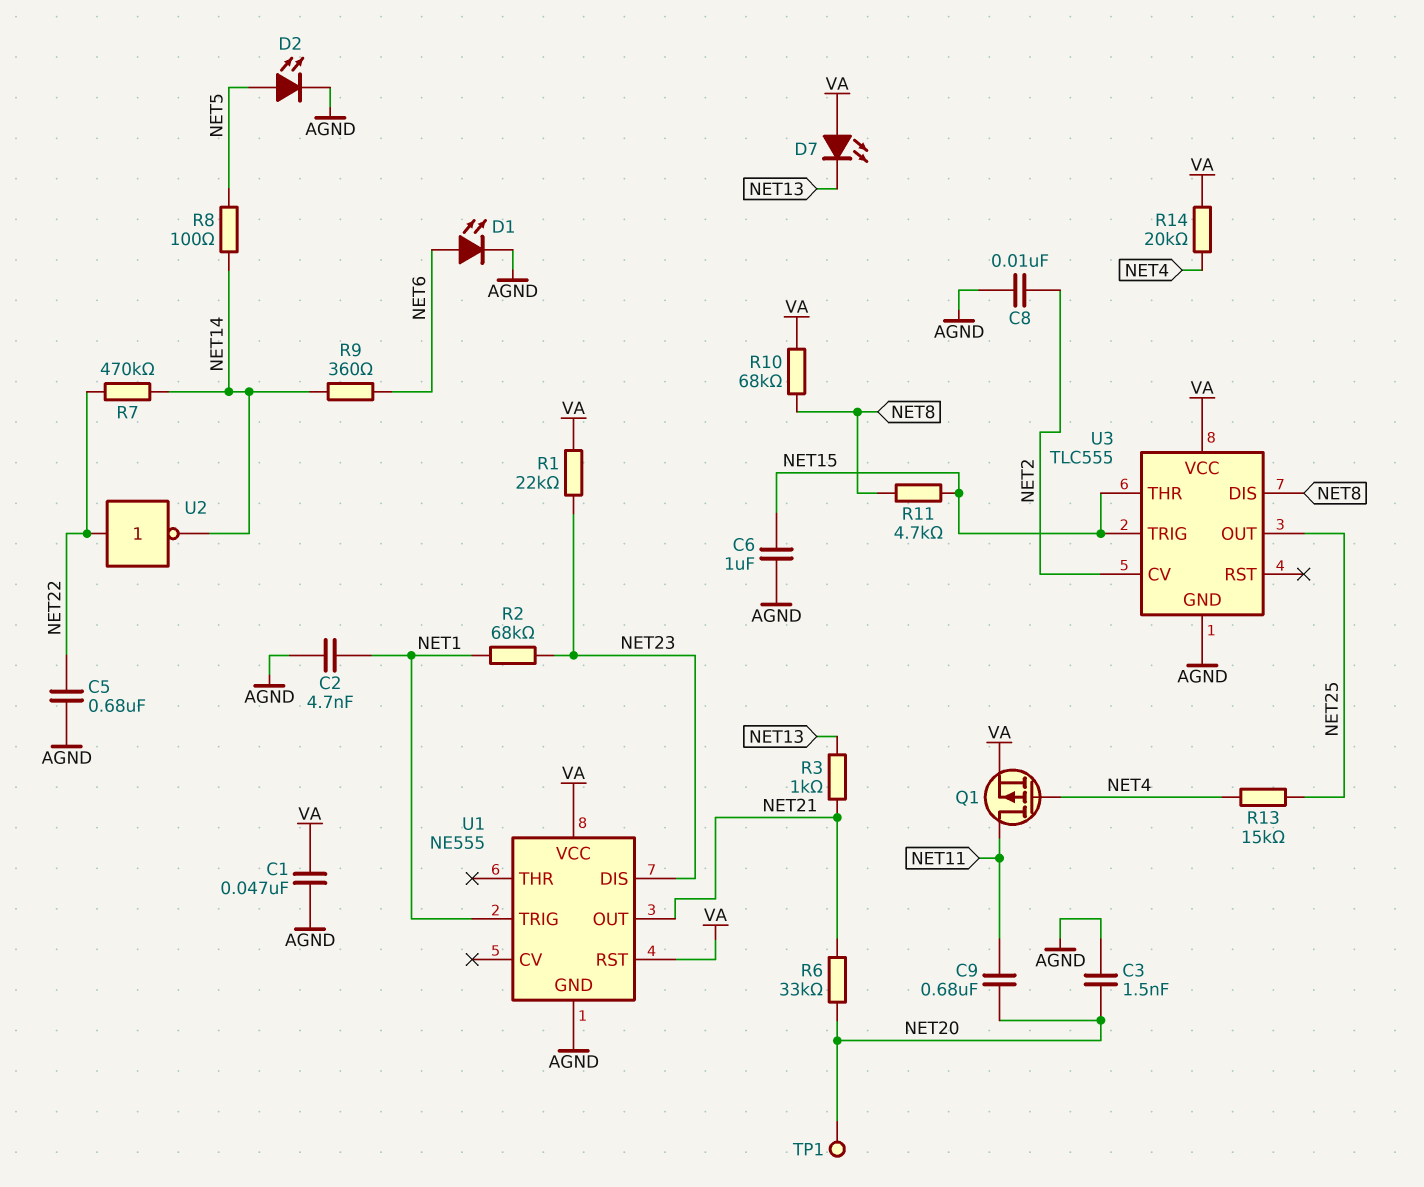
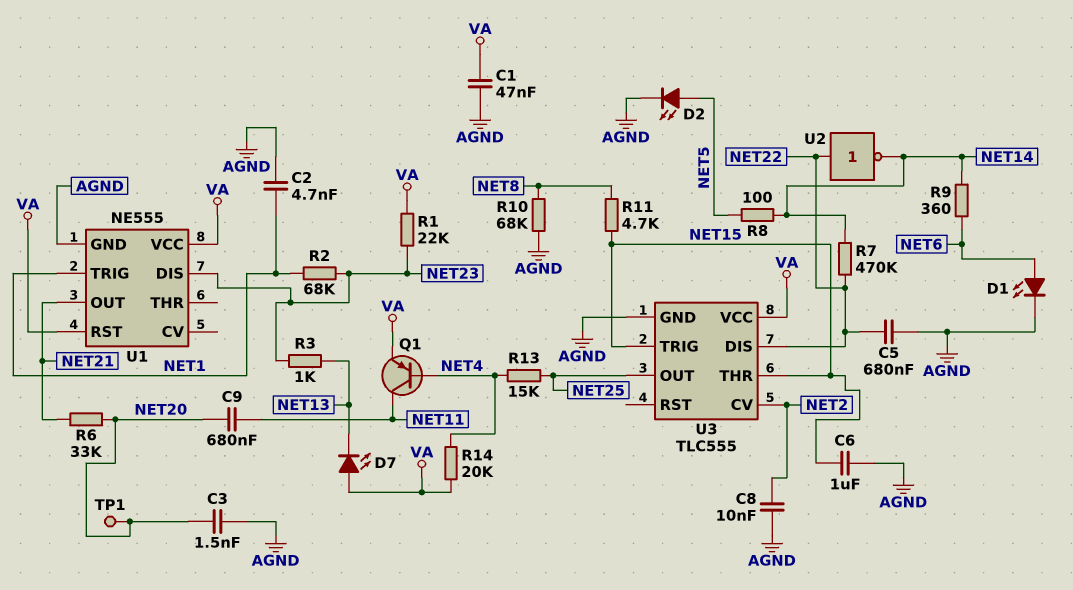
Q1: PMOS (G NET4, D NET11, S VA) -> PNP (B NET4, C NET11, E VA)
R3: 1k (NET13, NET21) -> 1k (NET13, NET23)
R10: 68k (NET8, VA) -> 68k (AGND, NET8)
U3 pin DIS: NET8 -> NET22

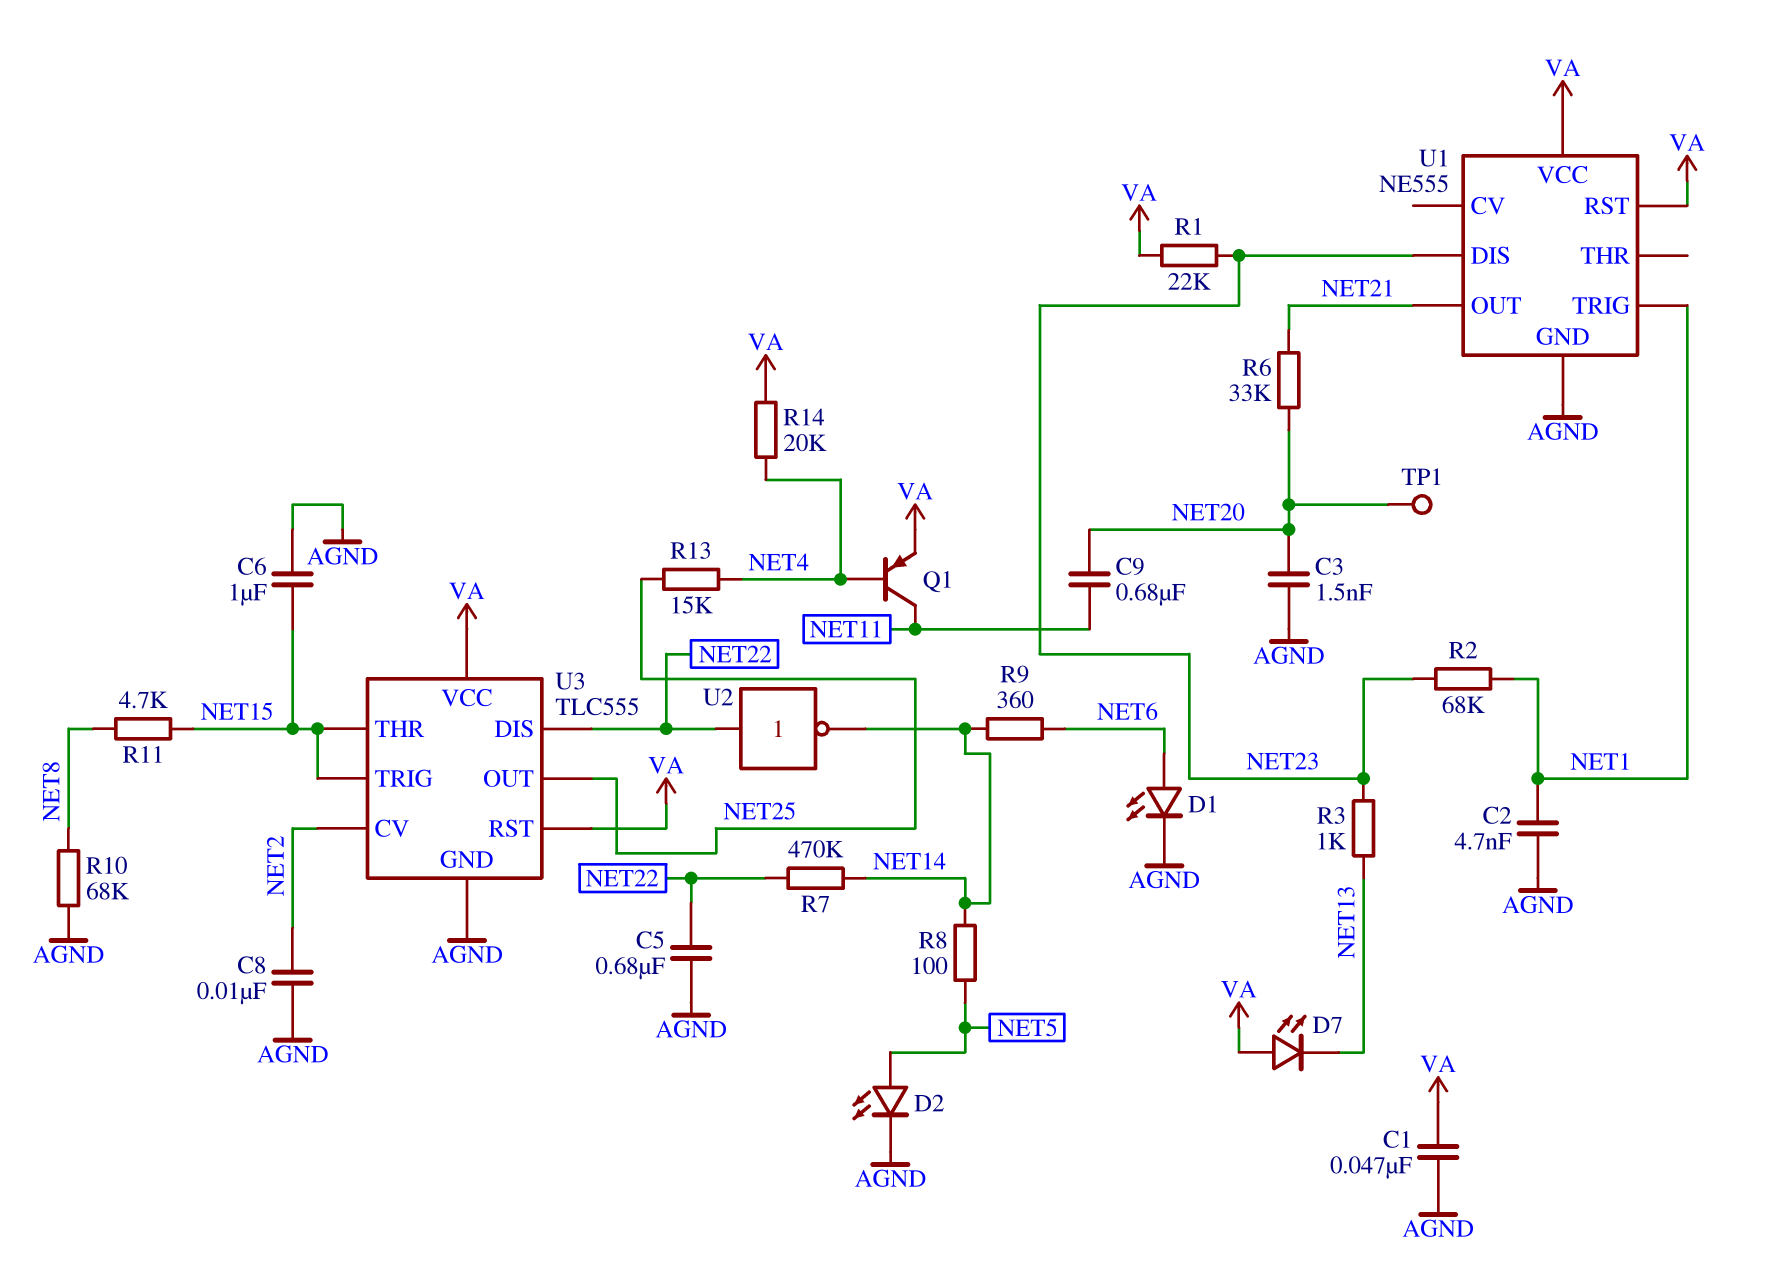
U3 pin RST: none -> VA

